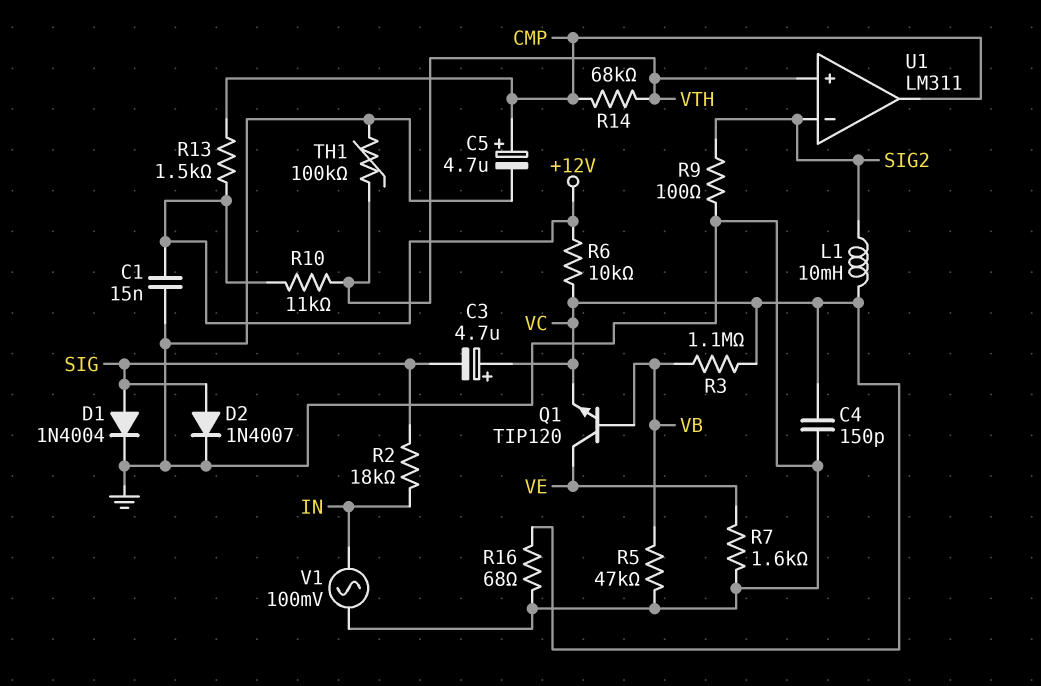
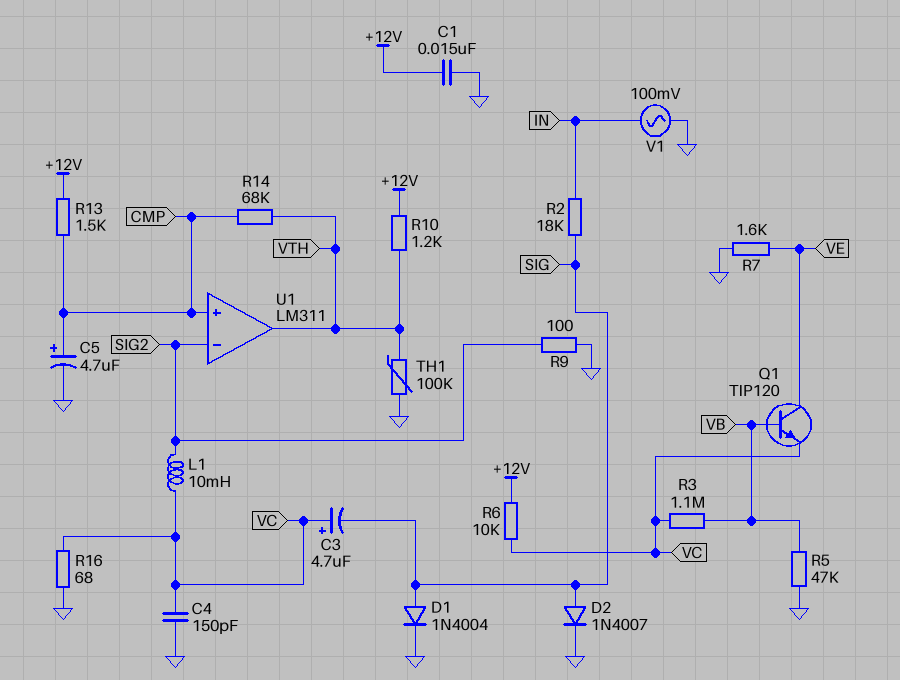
R10: 11k (+12V, VTH) -> 1.2k (+12V, VTH)
U1 pin in+: VTH -> CMP
U1 pin out: CMP -> VTH

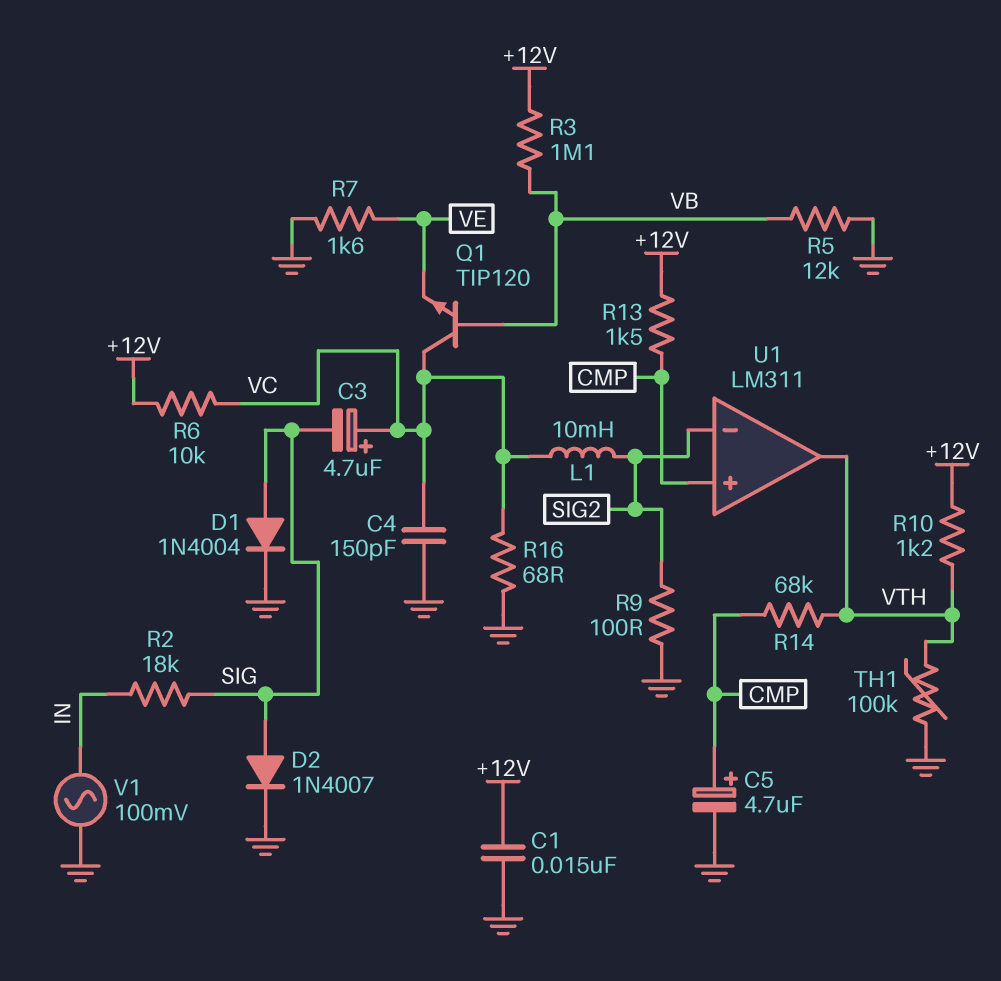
Q1: NPN TIP120 (B VB, C VE, E VC) -> NPN TIP120 (B VB, C VC, E VE)
R3: 1.1M (VB, VC) -> 1.1M (+12V, VB)
R5: 47k (GND, VB) -> 12k (GND, VB)

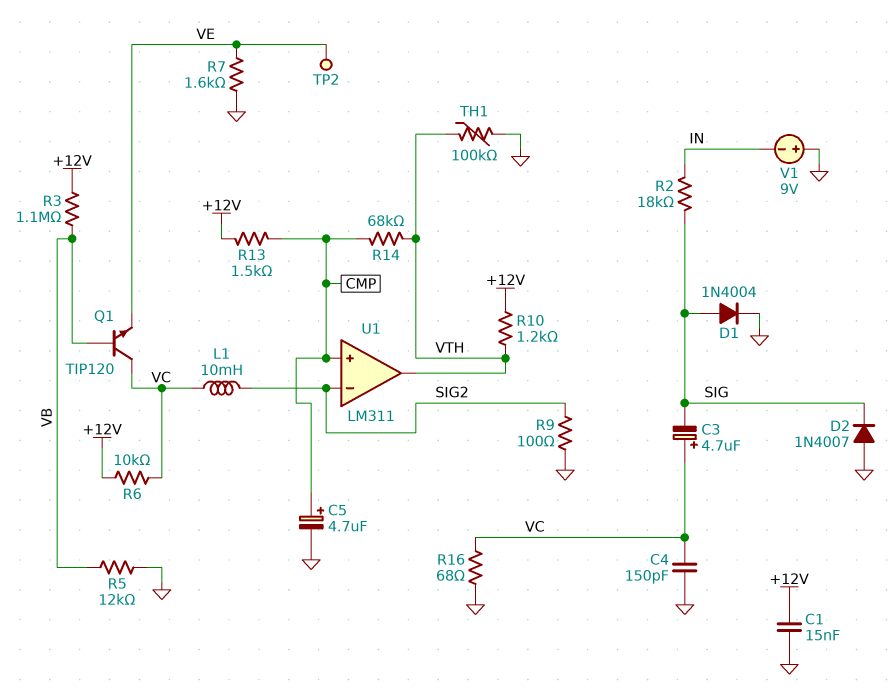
D2: diode 1N4007 (A SIG, K GND) -> diode 1N4007 (A GND, K SIG)
TP2: none -> test point (VE)
V1: AC 100mV (GND, IN) -> 9V (plus GND, minus IN)

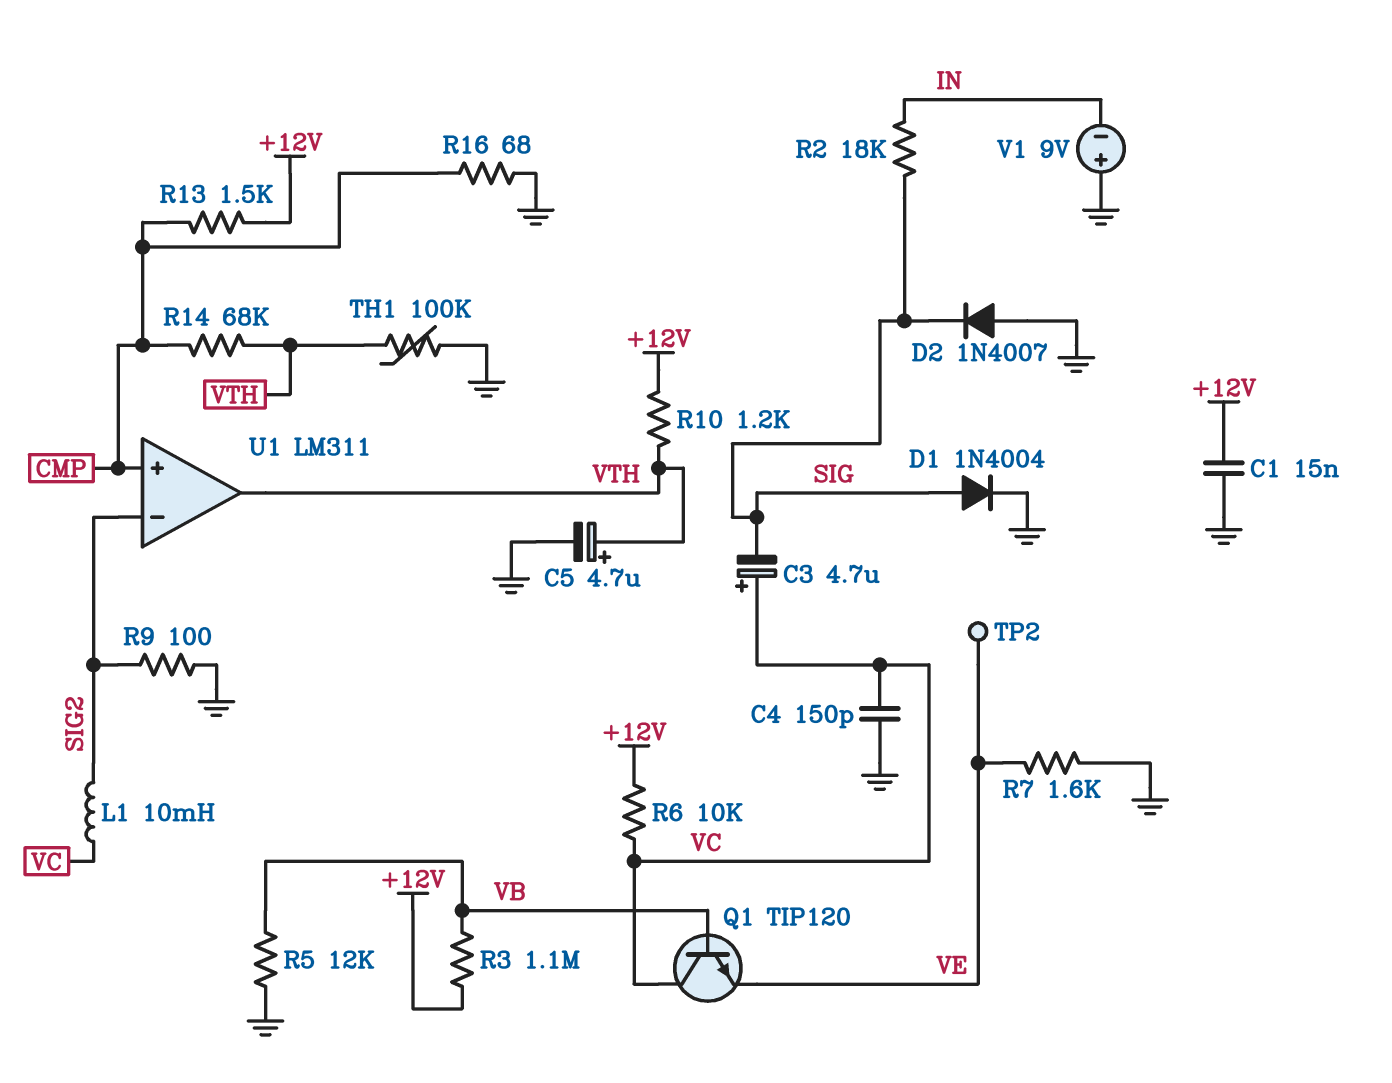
C5: 4.7uF (plus CMP, minus GND) -> 4.7uF (plus VTH, minus GND)
R16: 68 (GND, VC) -> 68 (CMP, GND)

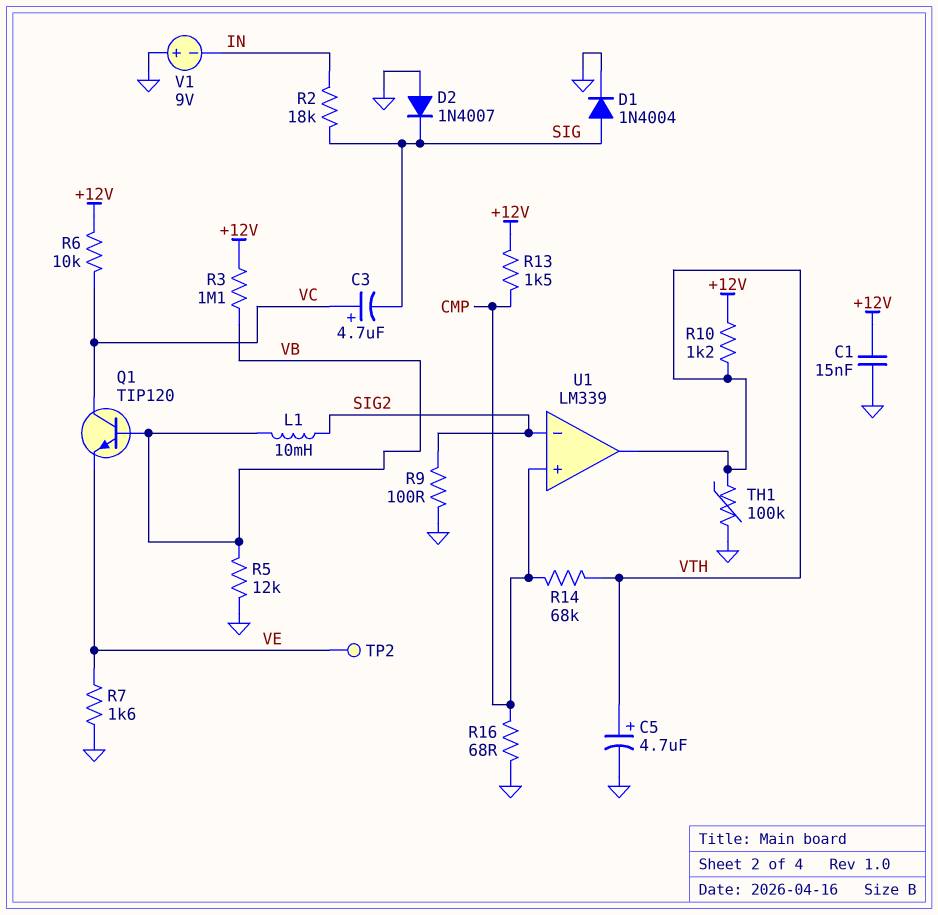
C4: 150pF (GND, VC) -> none
L1: 10mH (SIG2, VC) -> 10mH (SIG2, VB)
U1: LM311 -> LM339

